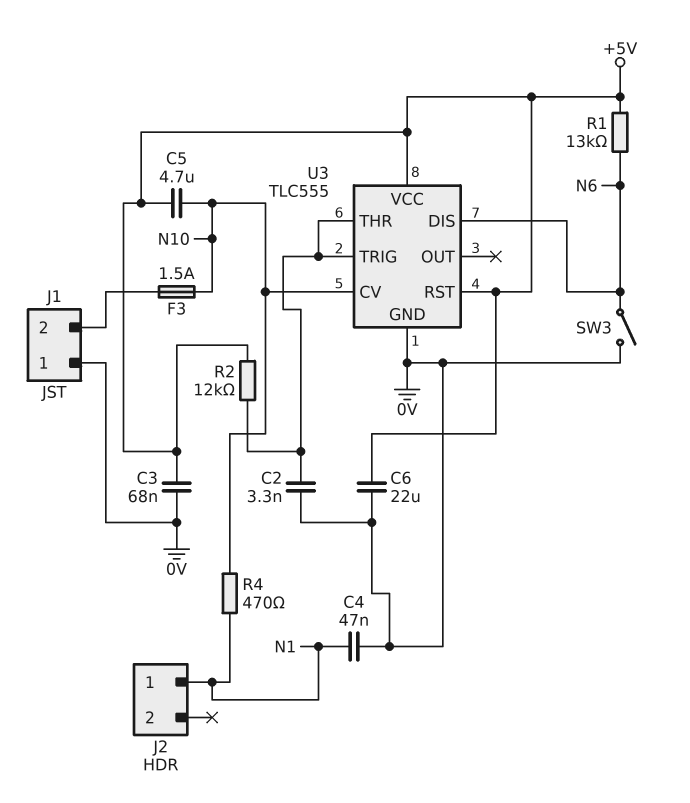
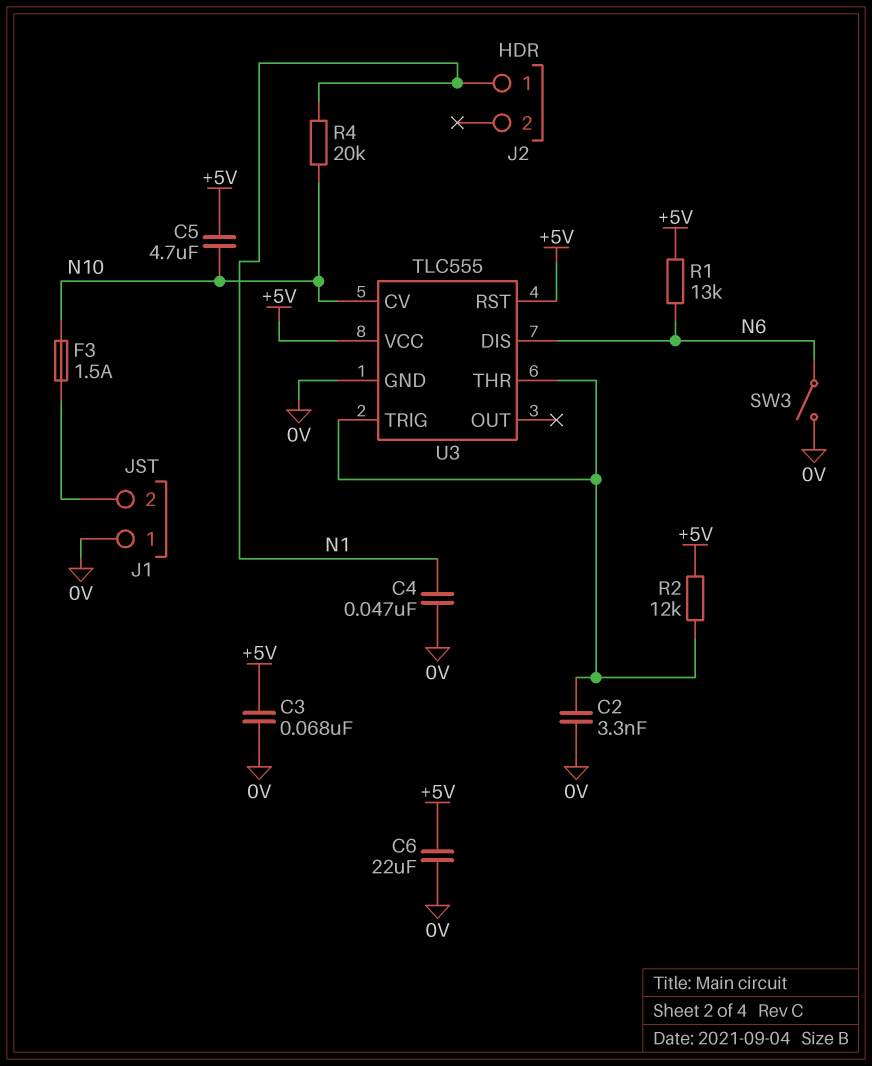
R4: 470 (N1, N10) -> 20k (N1, N10)

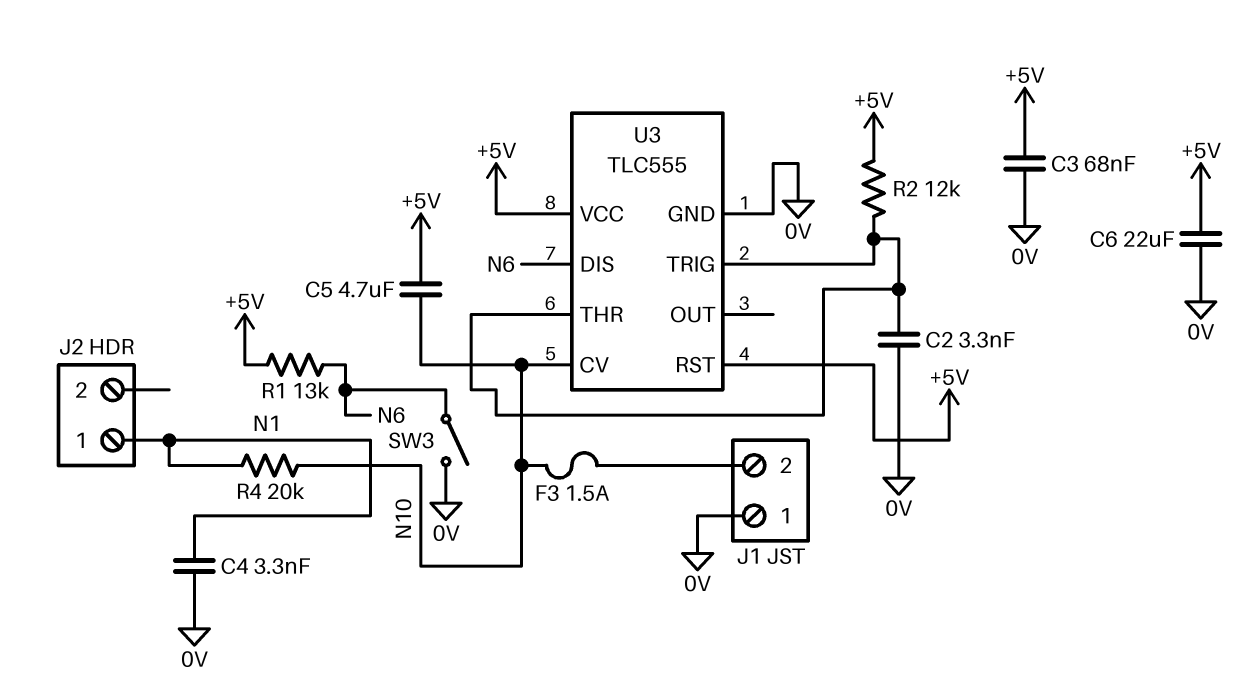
C4: 47nF (0V, N1) -> 3.3nF (0V, N1)

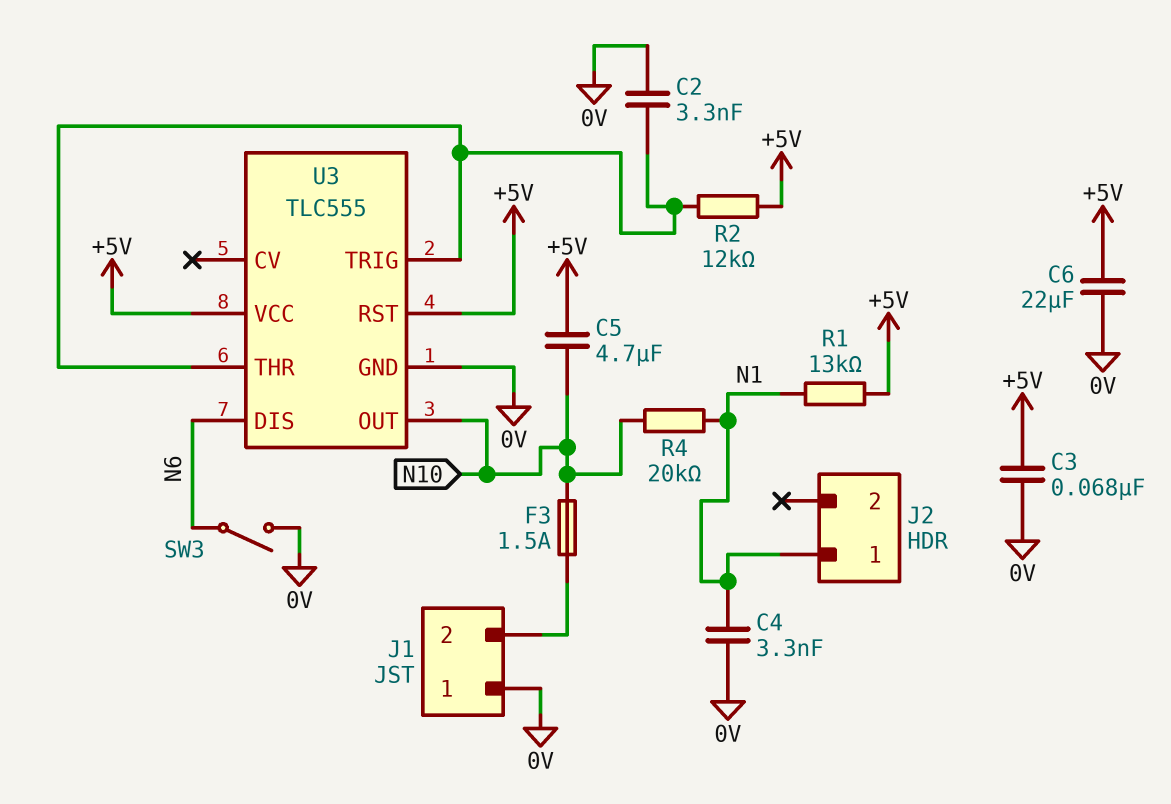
R1: 13k (+5V, N6) -> 13k (+5V, N1)
U3 pin CV: N10 -> none
U3 pin OUT: none -> N10

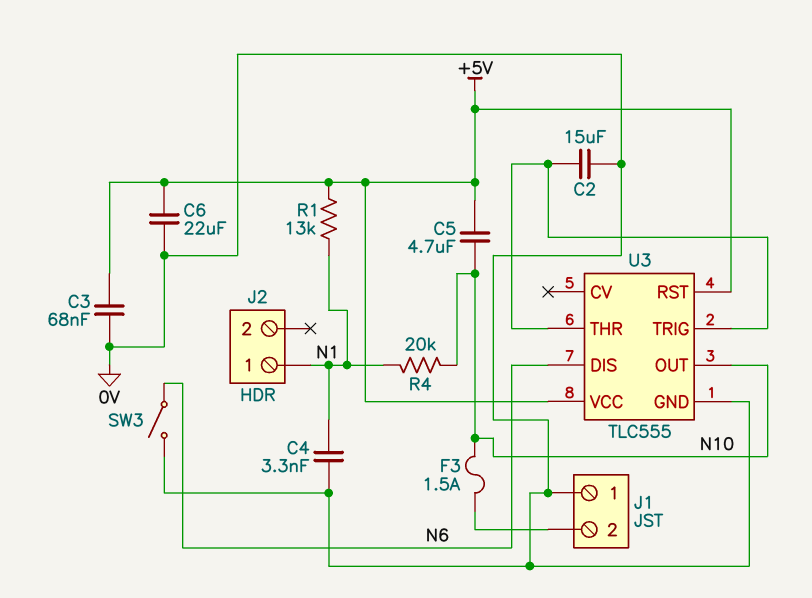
C2: 3.3nF (0V, U3/THR) -> 15uF (0V, U3/THR)
R2: 12k (+5V, U3/THR) -> none

